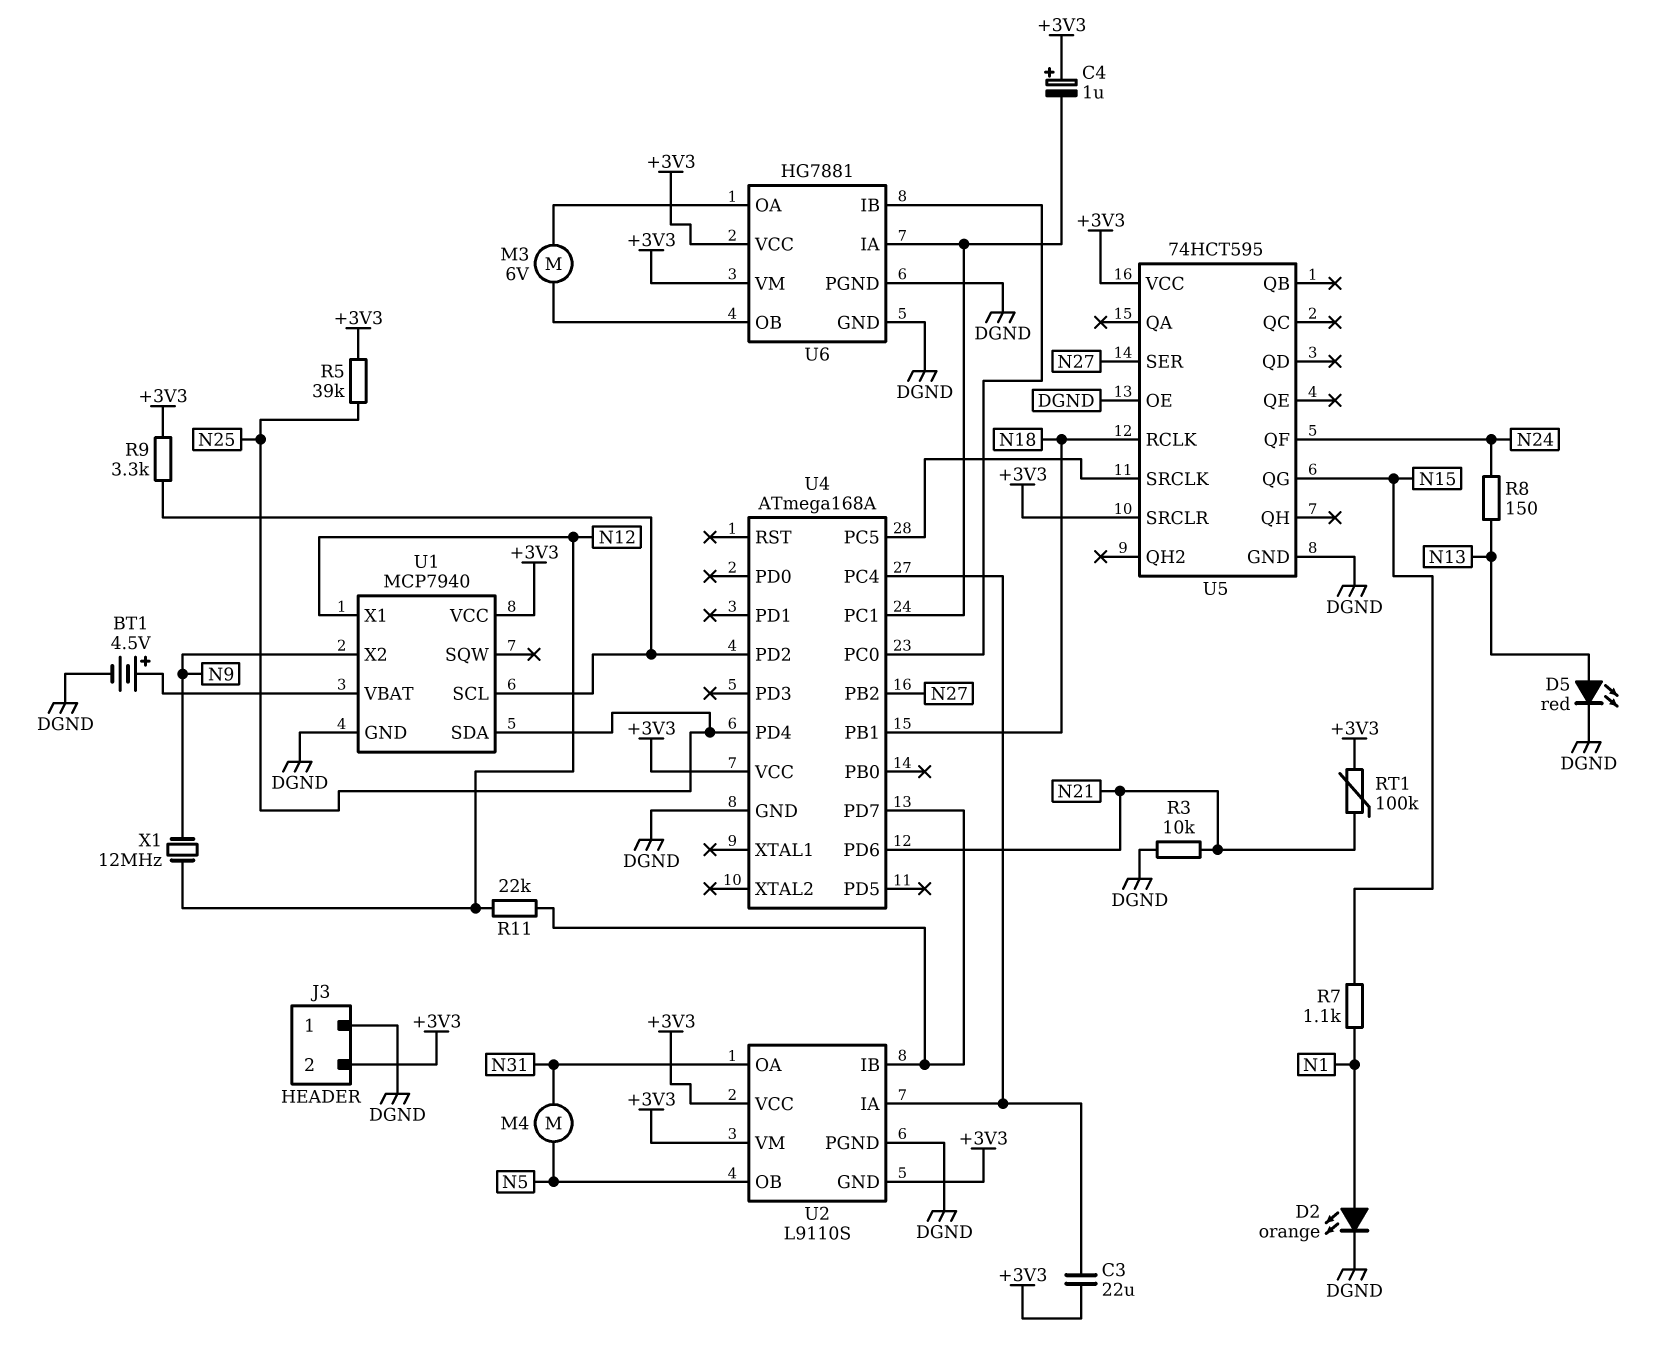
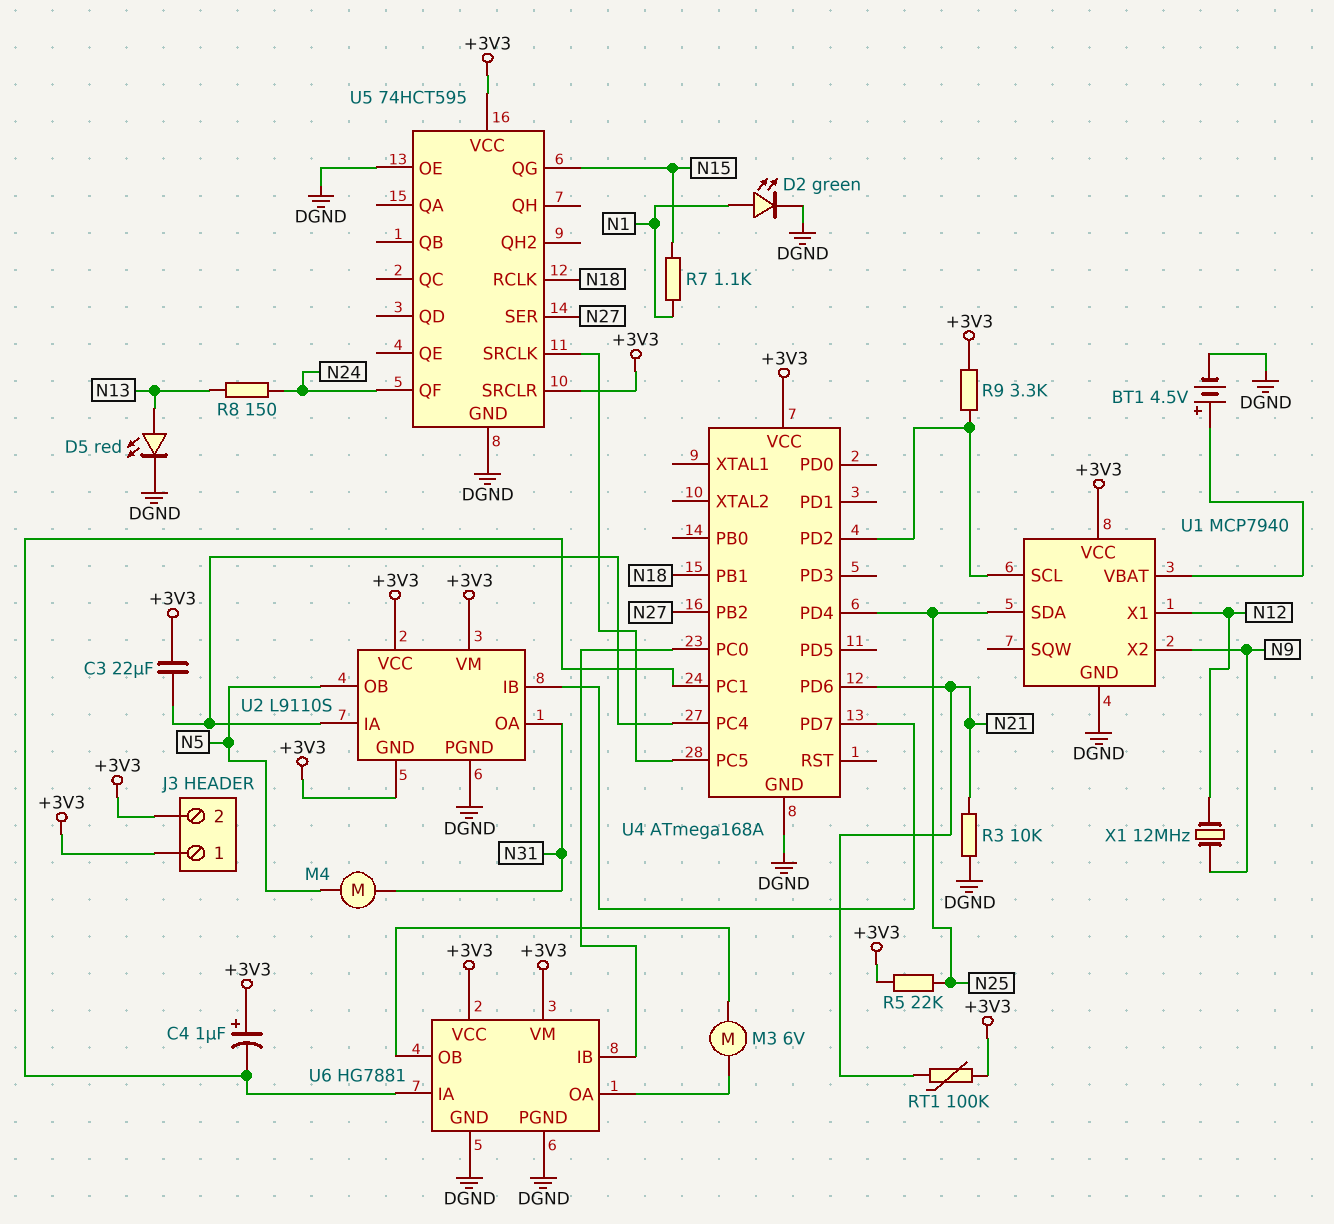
D2: LED orange (A N1, K DGND) -> LED green (A N1, K DGND)
J3 pin 1: DGND -> +3V3
R5: 39k (+3V3, N25) -> 22k (+3V3, N25)
R11: 22k (N12, U2/IB) -> none

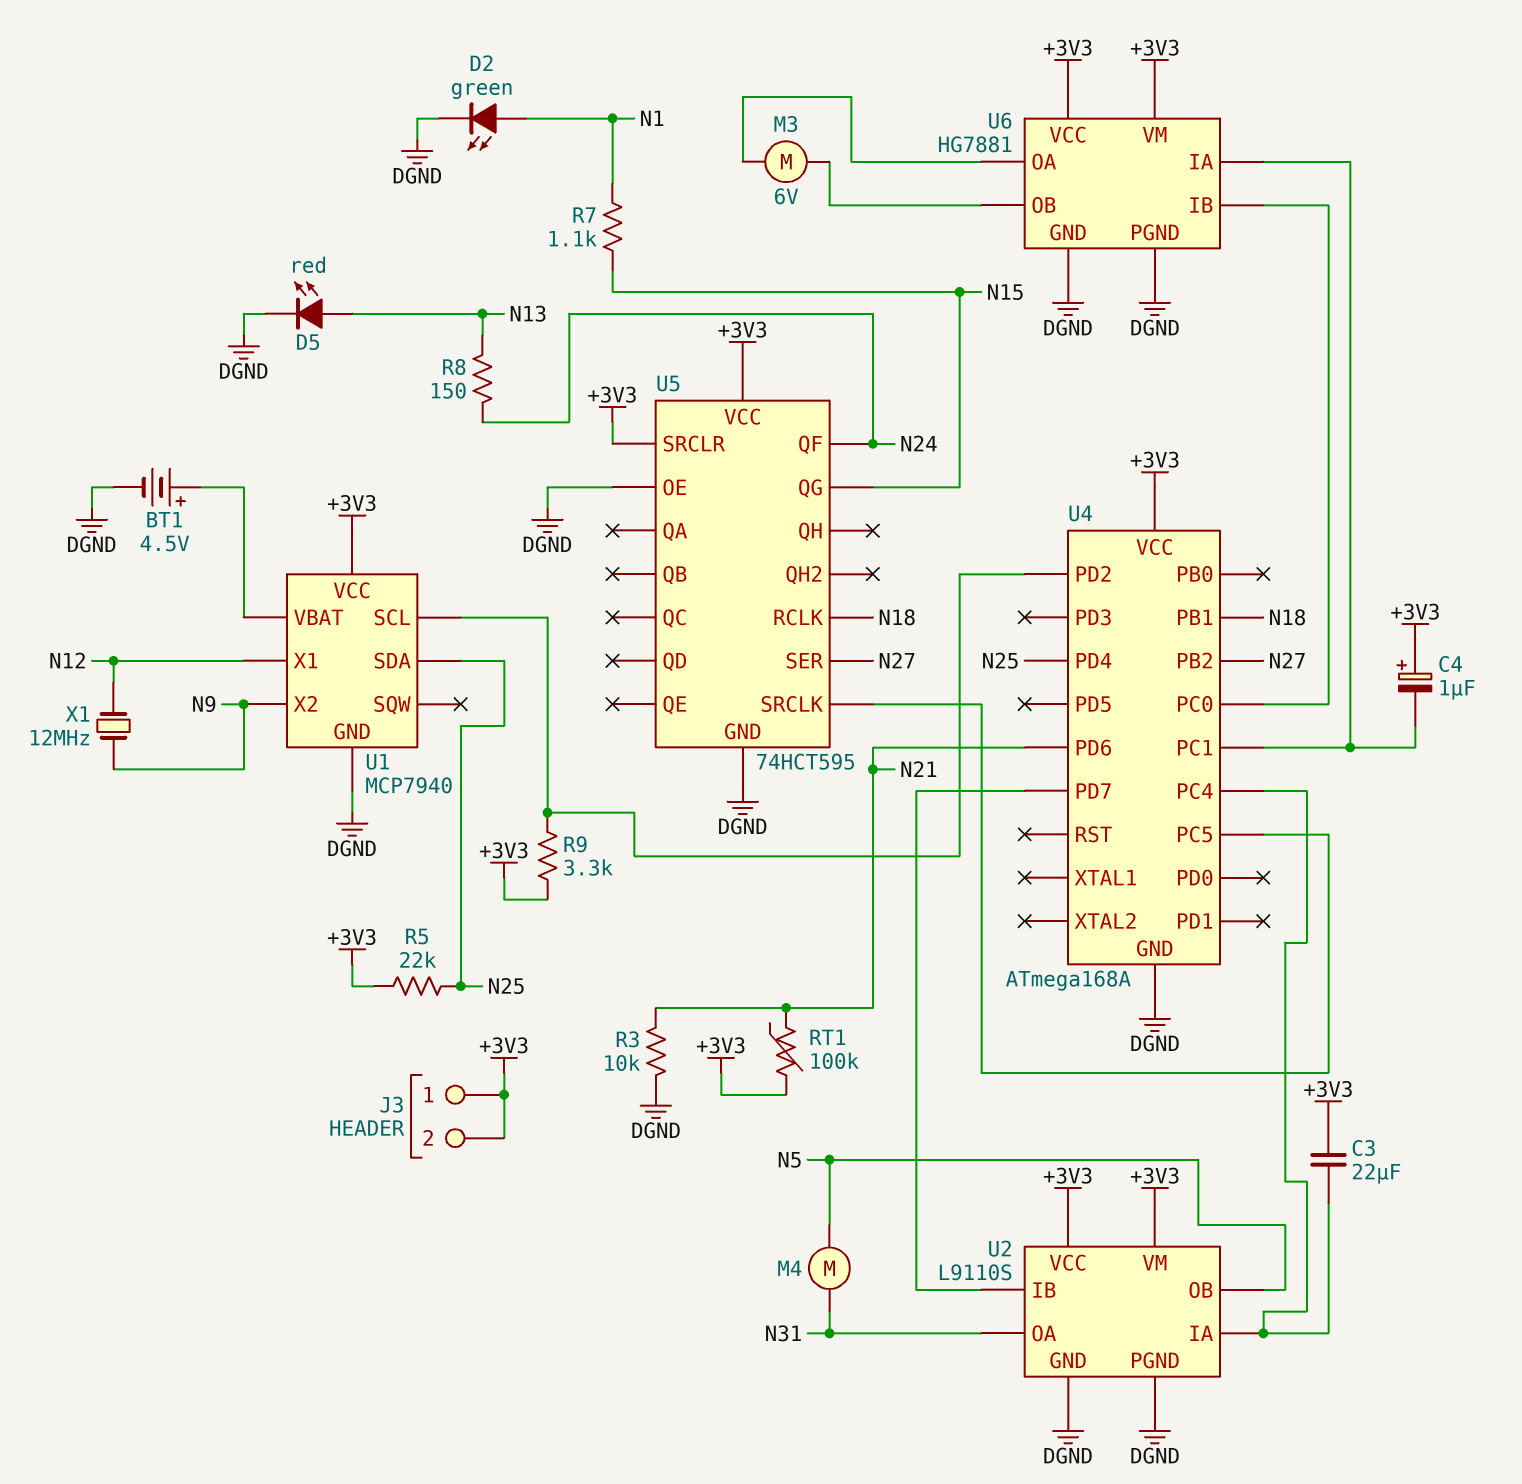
U2 pin GND: +3V3 -> DGND

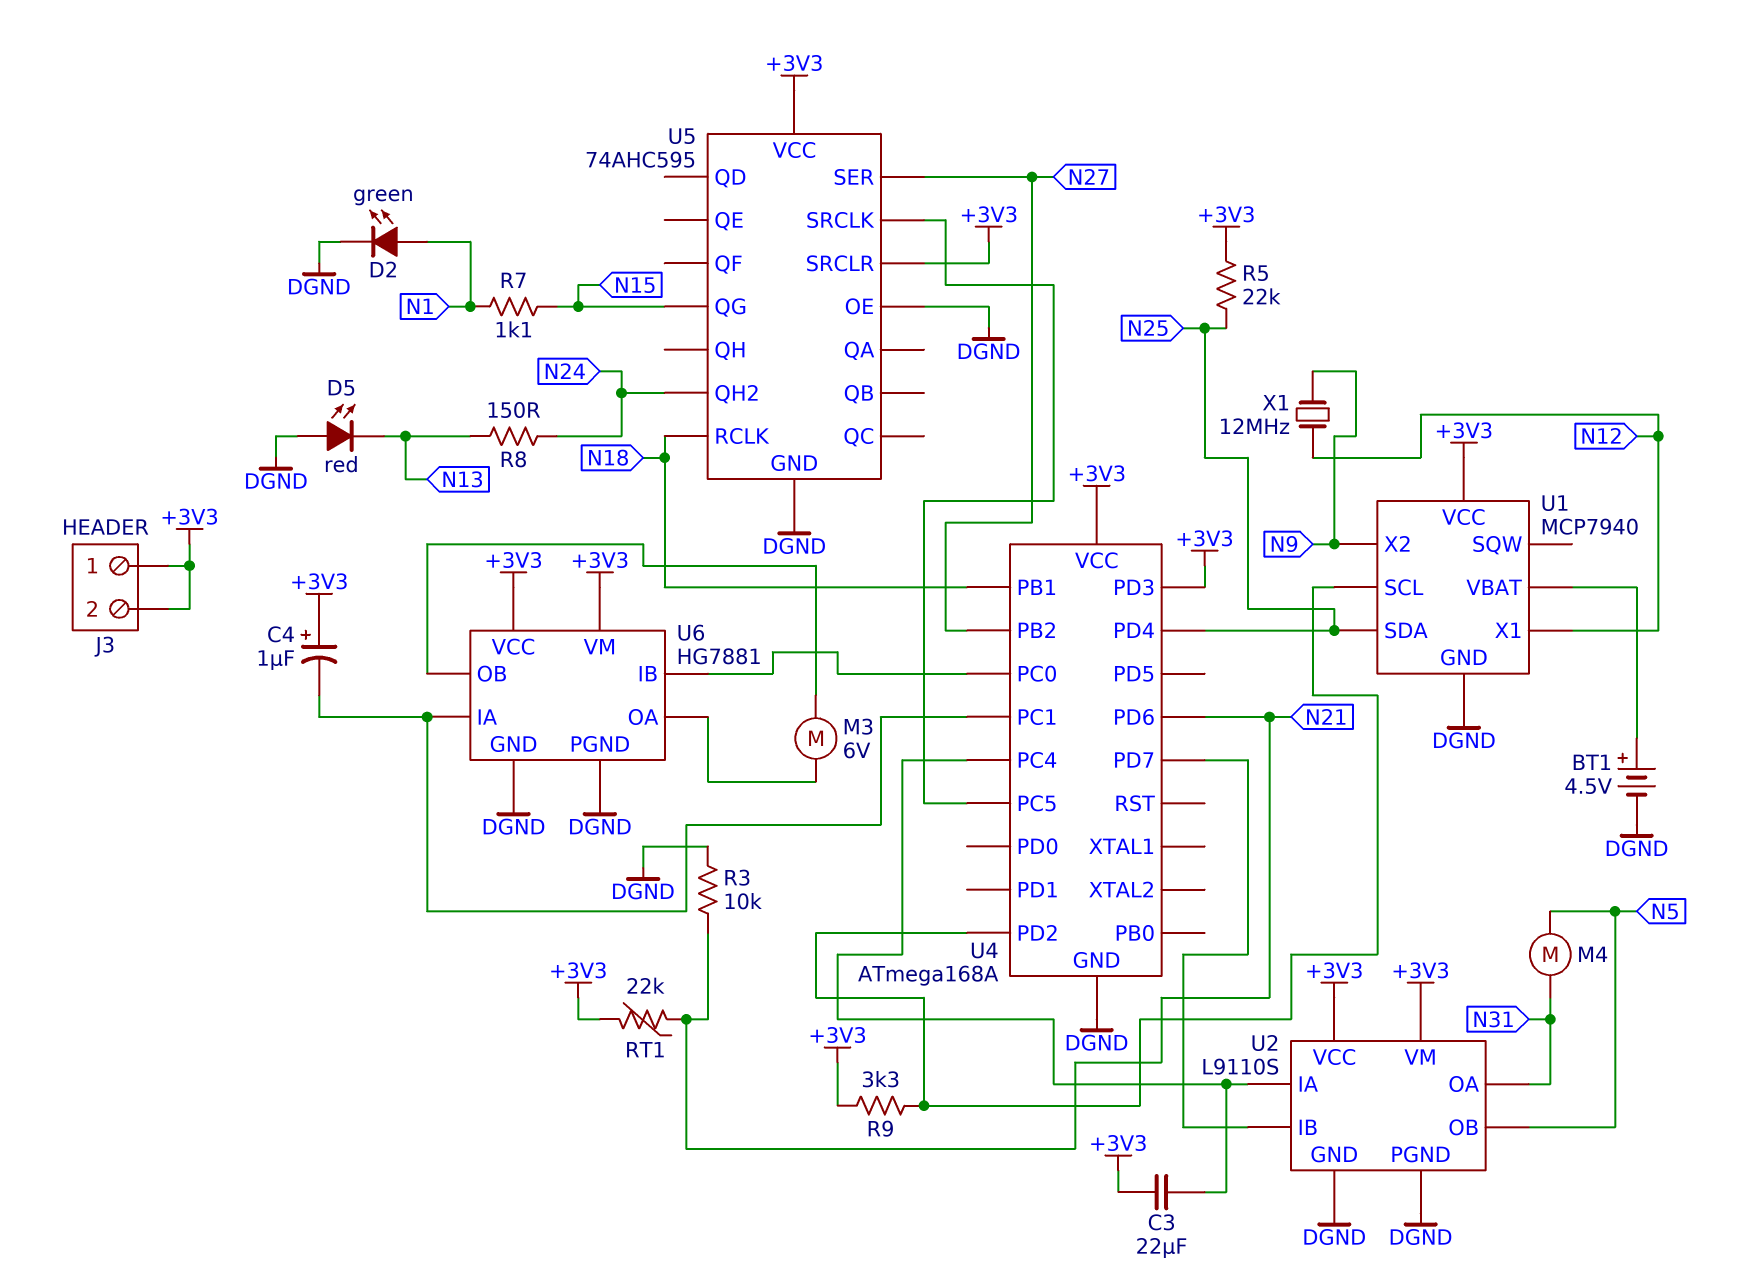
D5: LED red (A N13, K DGND) -> LED red (A DGND, K N13)
RT1: 100k (+3V3, N21) -> 22k (+3V3, N21)
U4 pin PD3: none -> +3V3
U5: 74HCT595 -> 74AHC595
U5 pin QF: N24 -> none
U5 pin QH2: none -> N24

